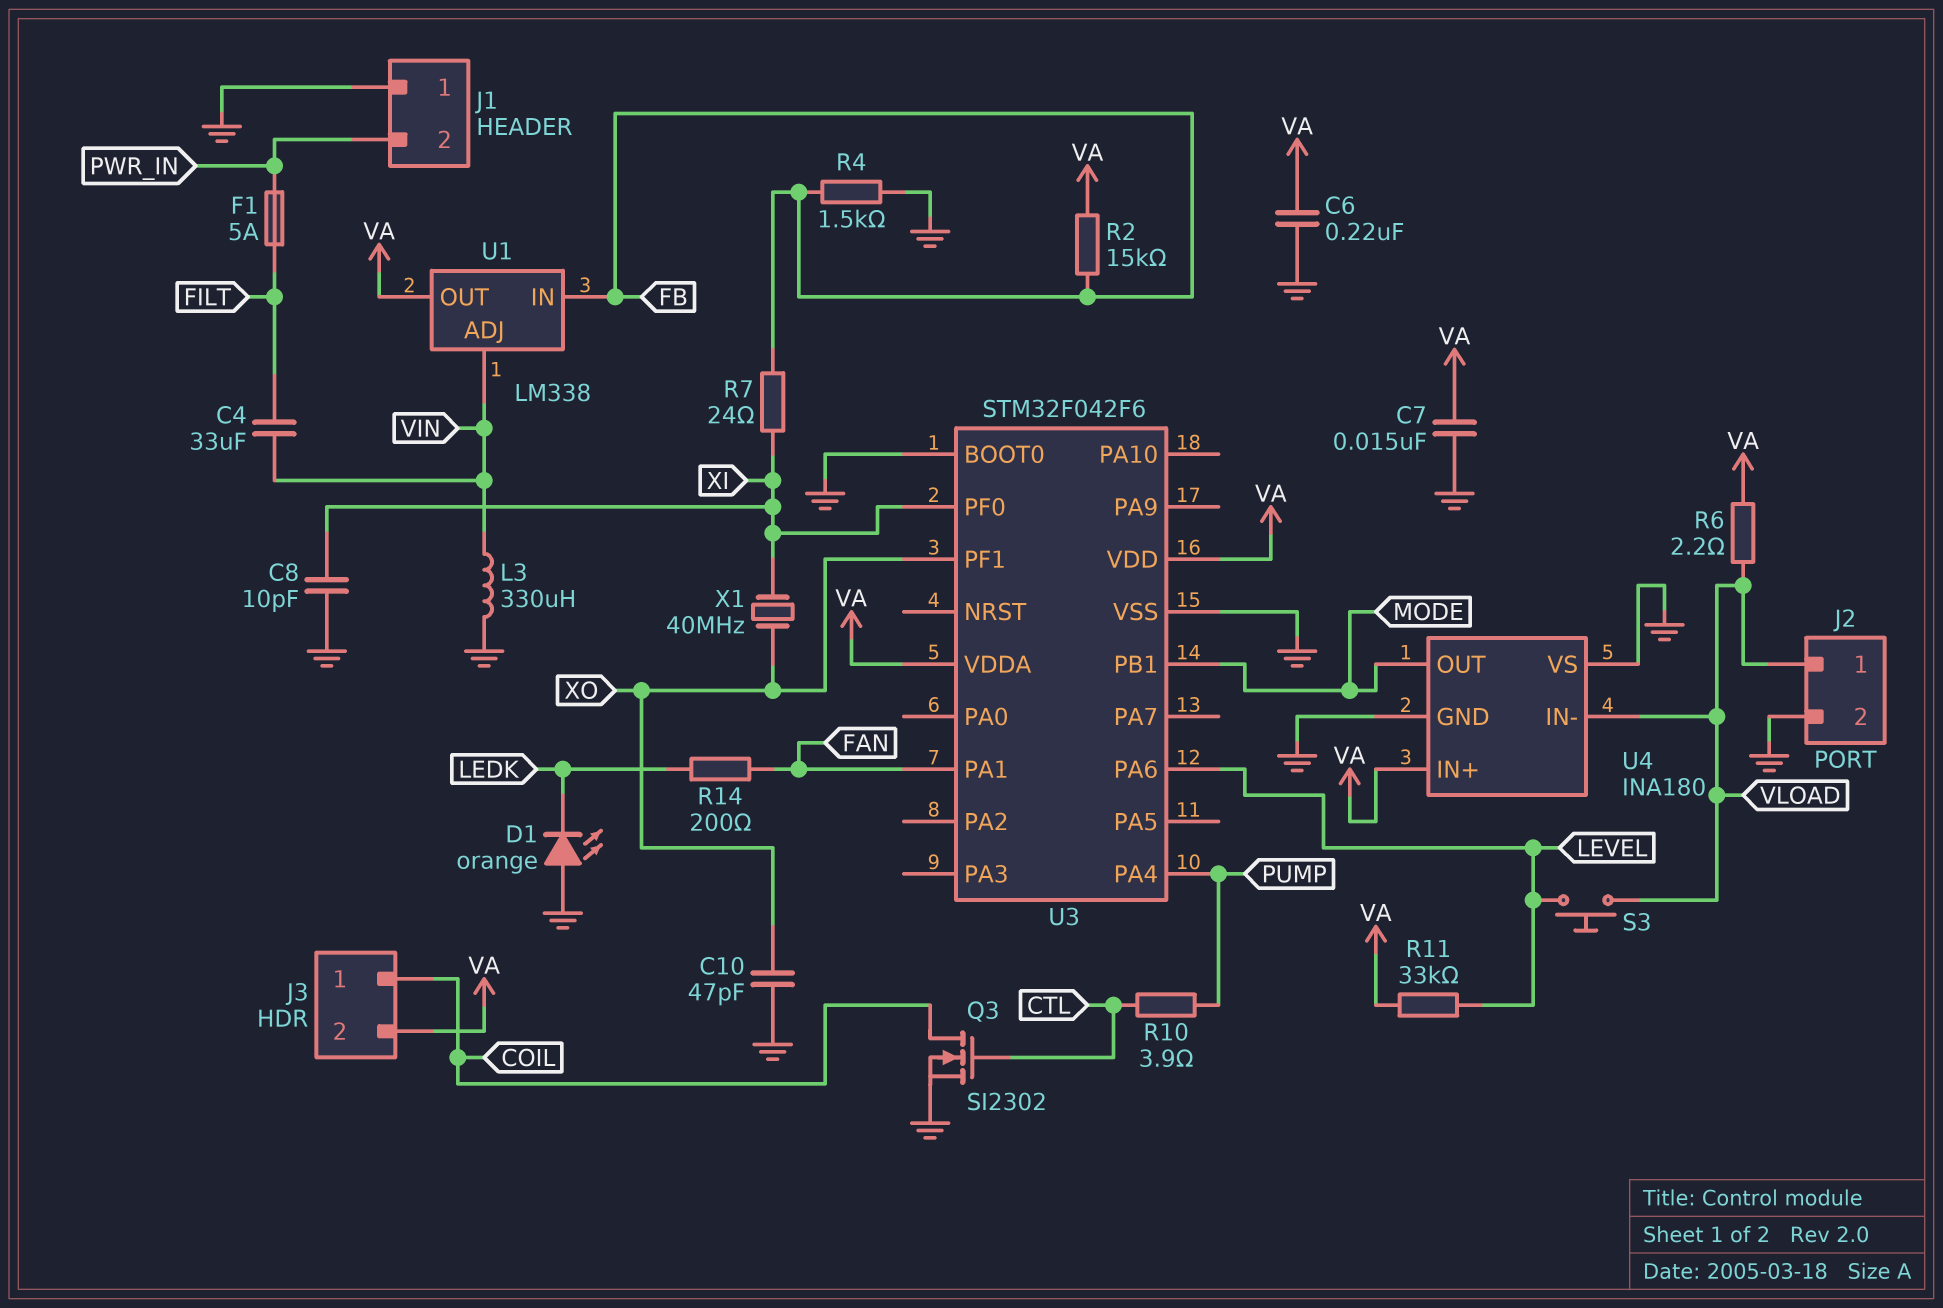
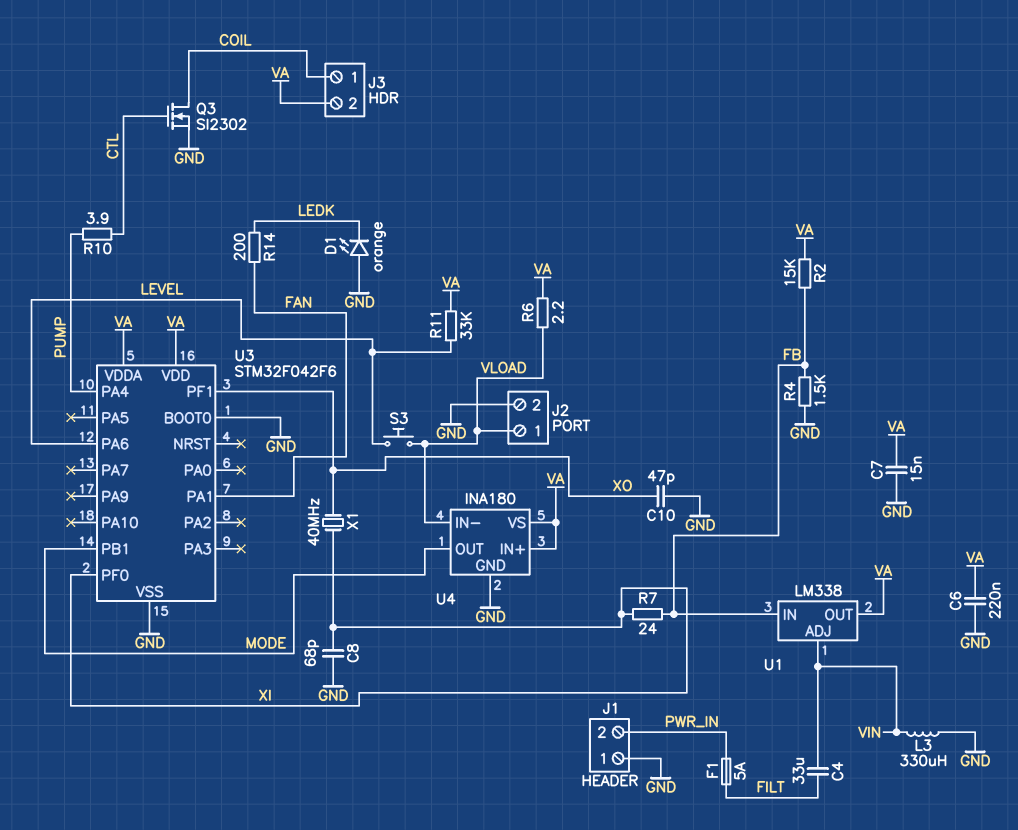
C8: 10pF (GND, XI) -> 68pF (GND, XI)
U4 pin VS: GND -> VA

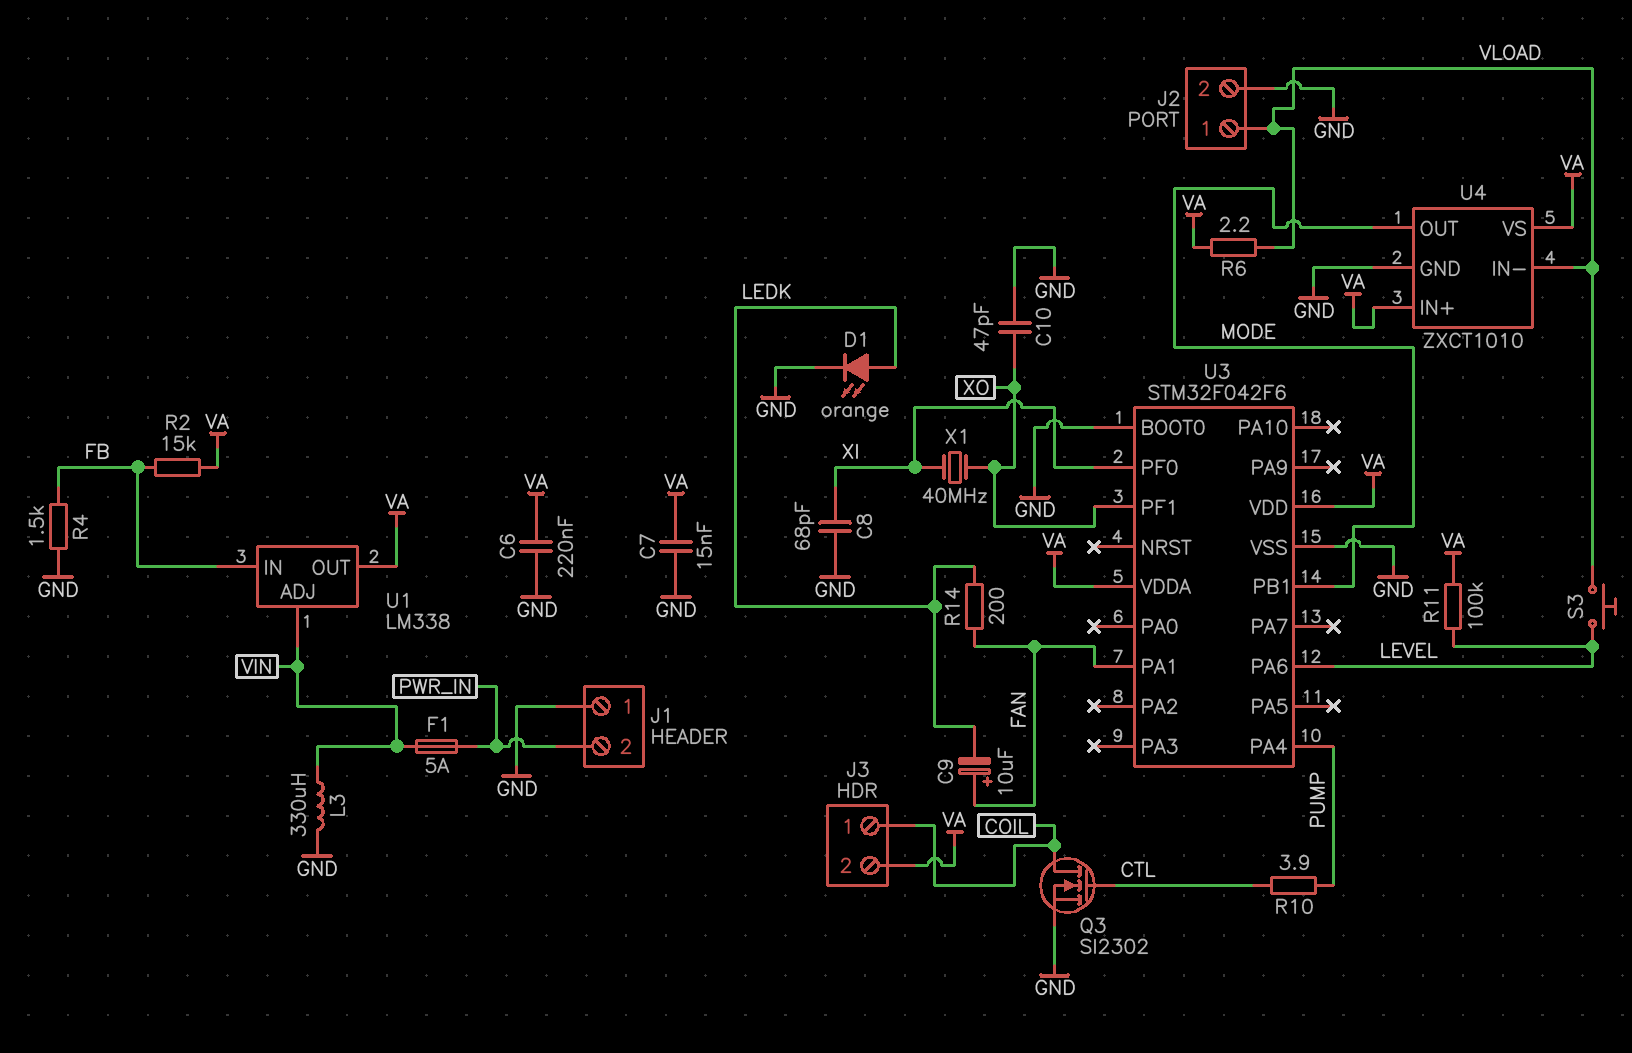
C4: 33uF (FILT, VIN) -> none
C9: none -> 10uF (plus FAN, minus LEDK)
D1: LED orange (A GND, K LEDK) -> LED orange (A LEDK, K GND)
F1: 5A (FILT, PWR_IN) -> 5A (PWR_IN, VIN)
R7: 24 (FB, XI) -> none
R11: 33k (LEVEL, VA) -> 100k (LEVEL, VA)
U4: INA180 -> ZXCT1010

